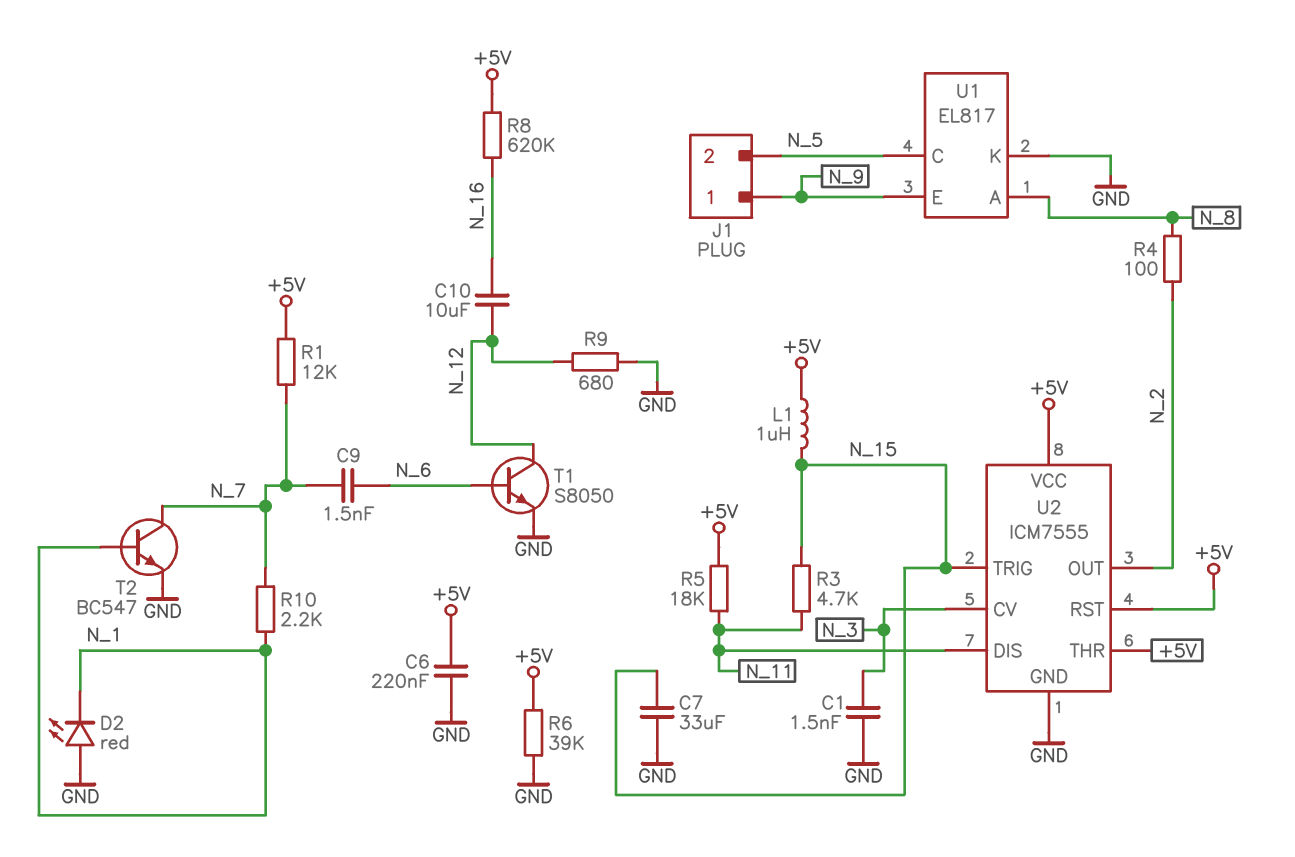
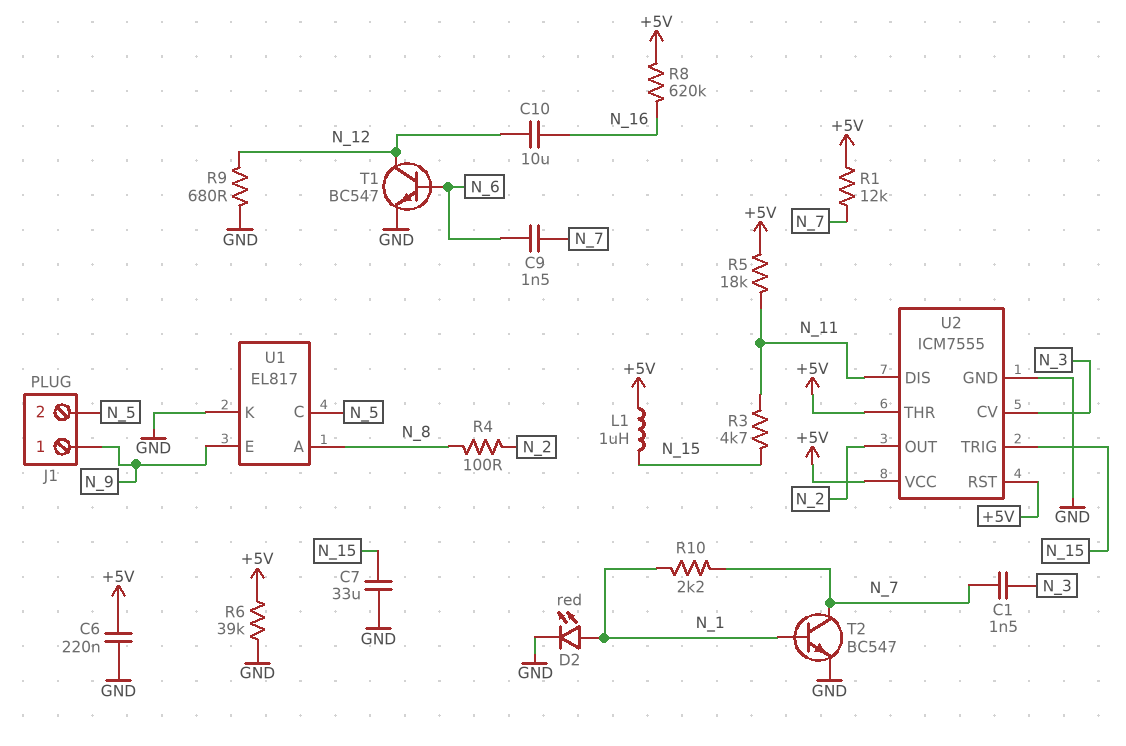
C1: 1.5nF (GND, N_3) -> 1.5nF (N_3, N_7)
D2: LED red (A GND, K N_1) -> LED red (A N_1, K GND)
T1: NPN S8050 (B N_6, C N_12, E GND) -> NPN BC547 (B N_6, C N_12, E GND)

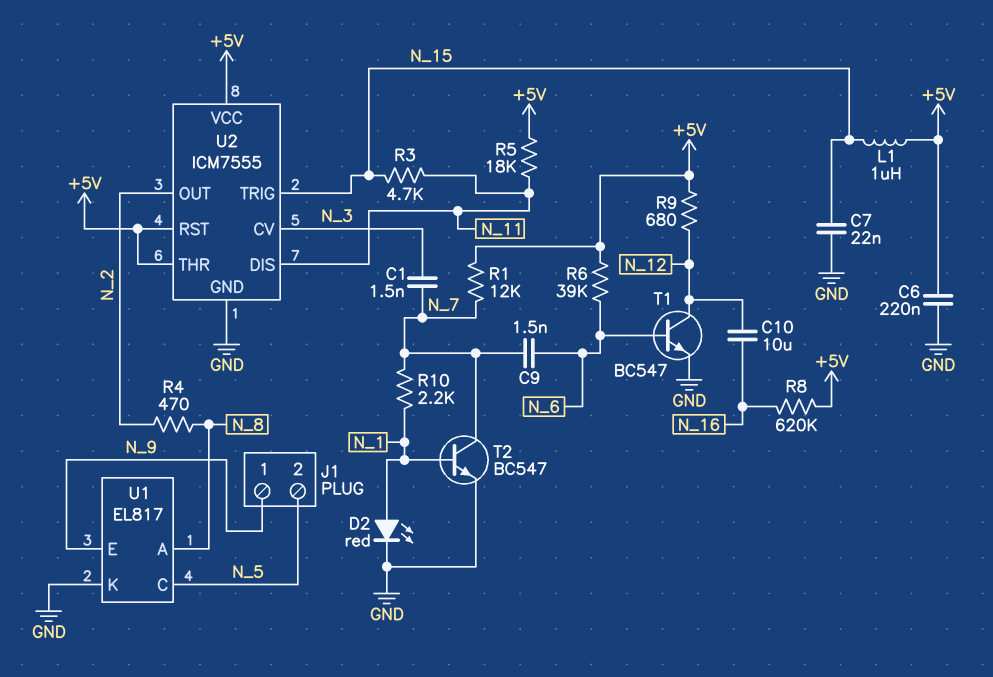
C7: 33uF (GND, N_15) -> 22nF (GND, N_15)
R4: 100 (N_2, N_8) -> 470 (N_2, N_8)
R6: 39k (+5V, GND) -> 39k (+5V, N_6)
R9: 680 (GND, N_12) -> 680 (+5V, N_12)

